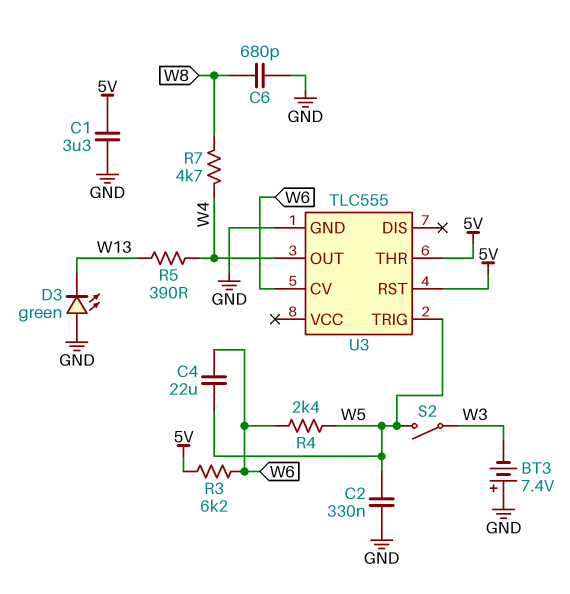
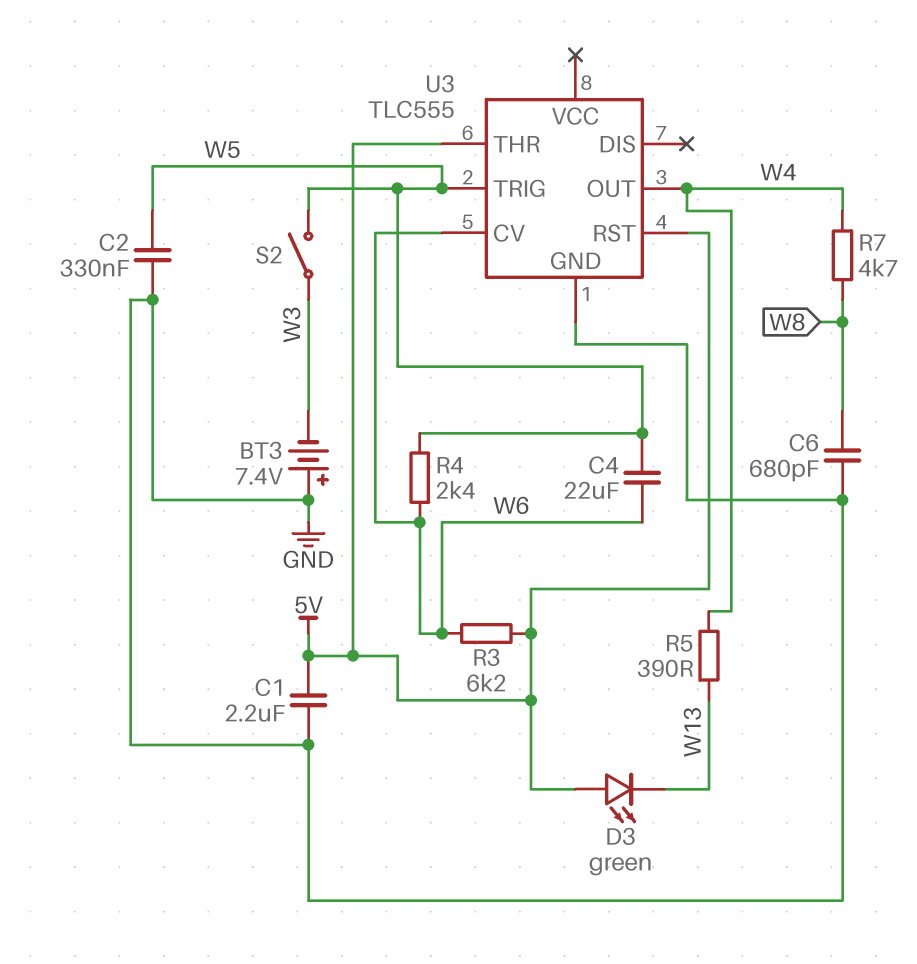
C1: 3.3uF (5V, GND) -> 2.2uF (5V, GND)
D3: LED green (A GND, K W13) -> LED green (A 5V, K W13)

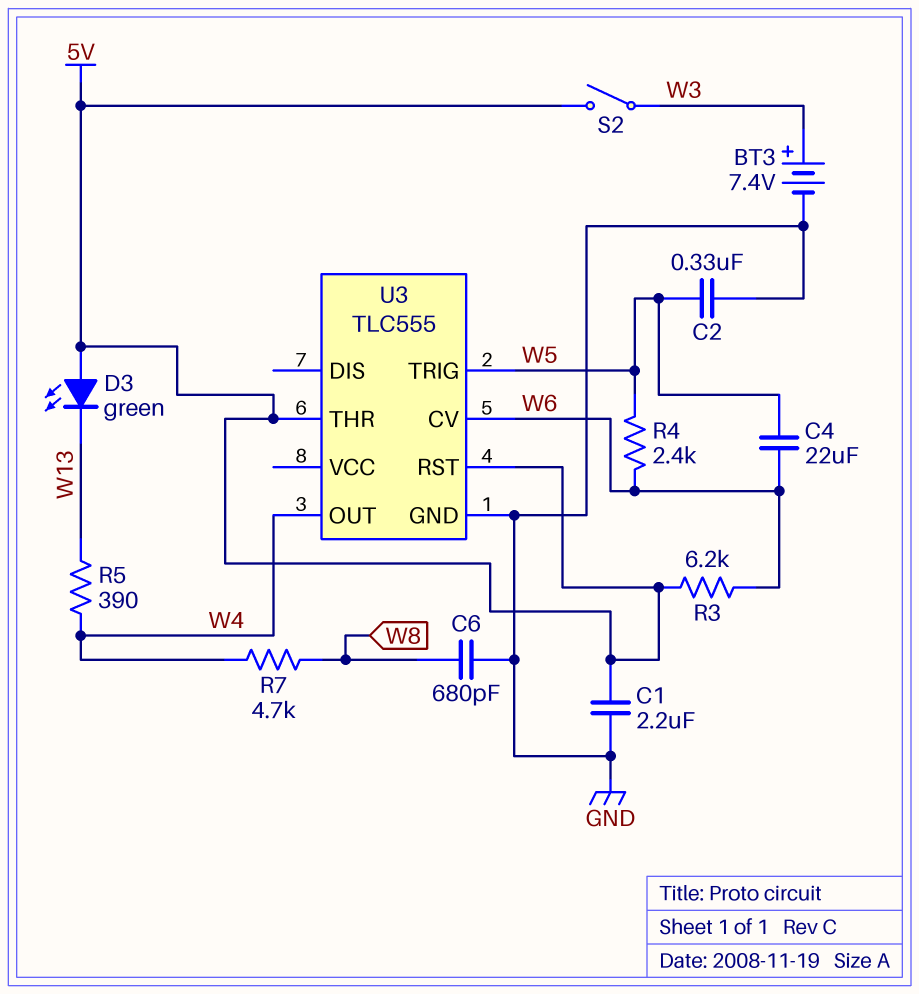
BT3: 7.4V (plus GND, minus W3) -> 7.4V (plus W3, minus GND)
S2: switch (W3, W5) -> switch (5V, W3)

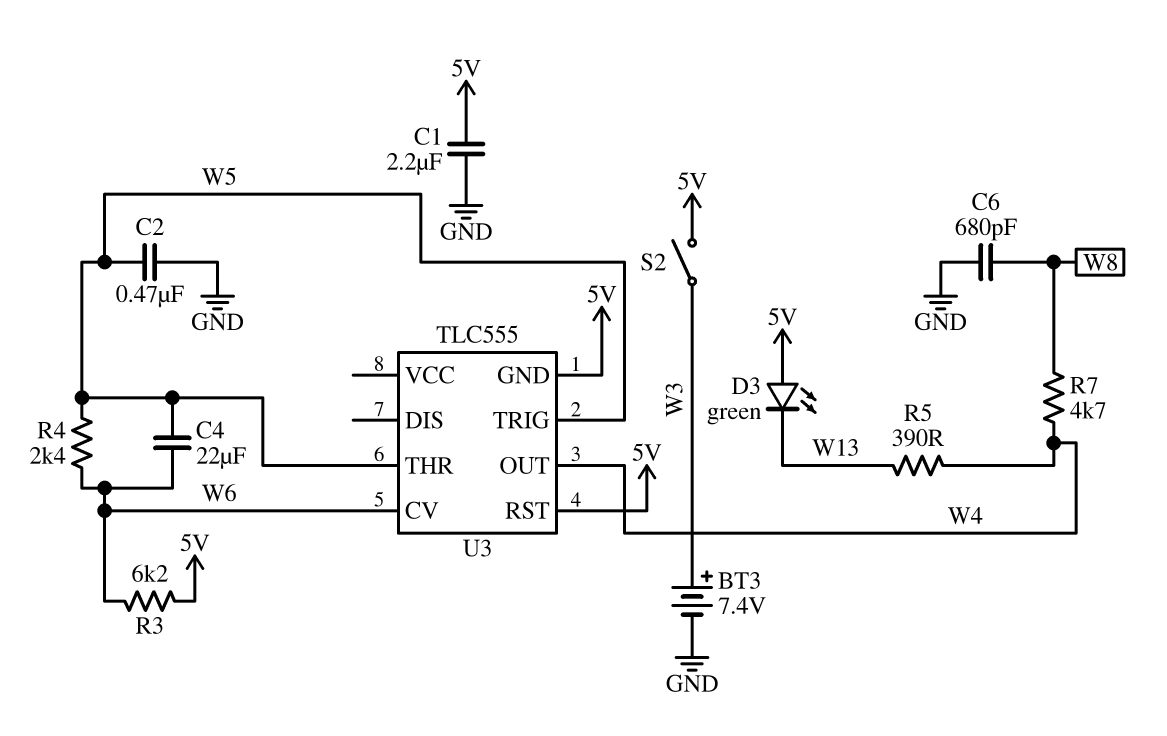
C2: 330nF (GND, W5) -> 470nF (GND, W5)
U3 pin GND: GND -> 5V
U3 pin THR: 5V -> W5

